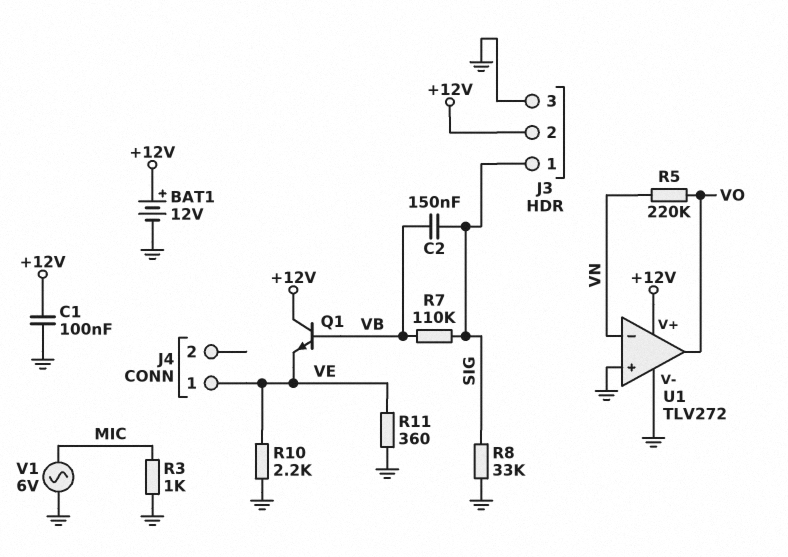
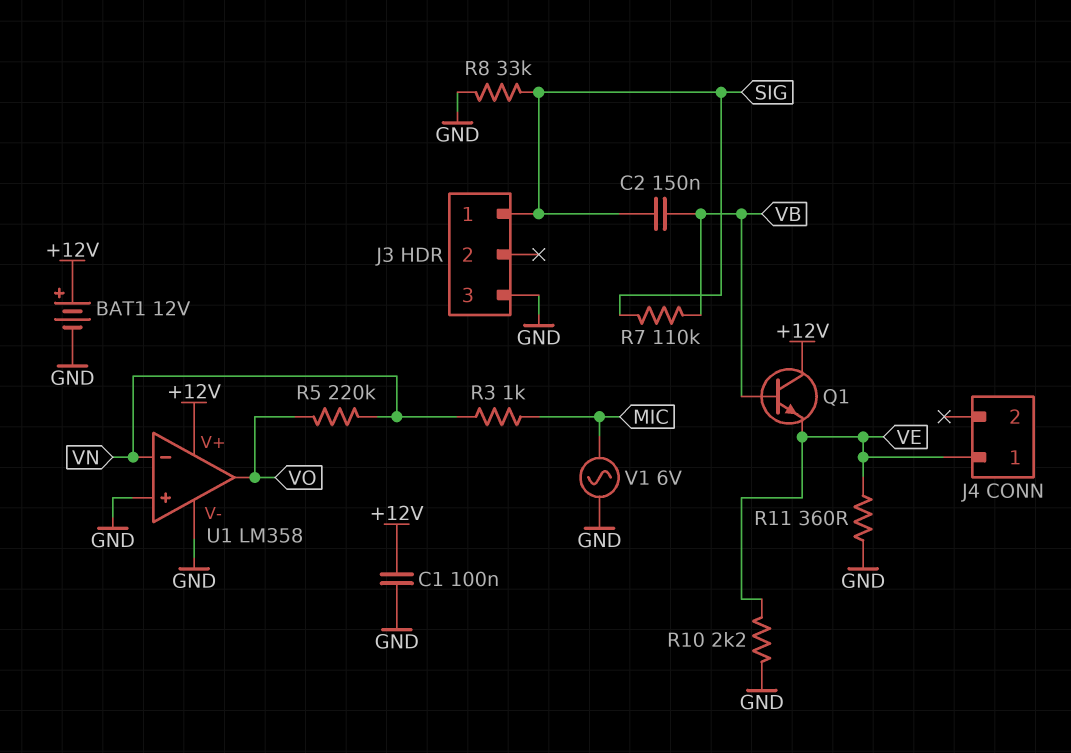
J3 pin 2: +12V -> none
R3: 1k (GND, MIC) -> 1k (MIC, VN)
U1: TLV272 -> LM358

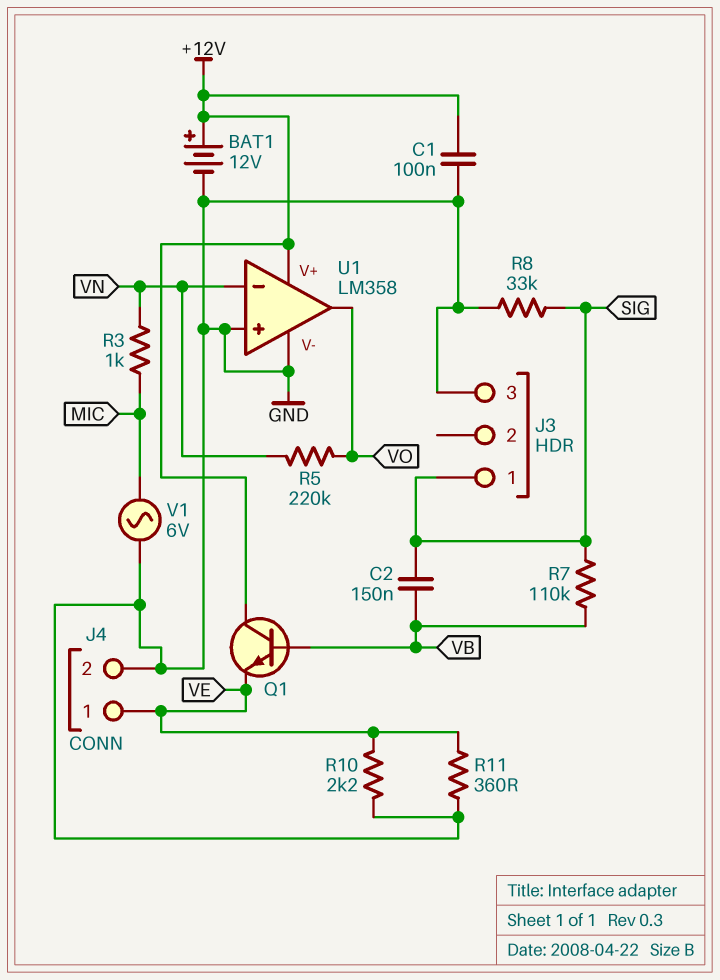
J4 pin 2: none -> GND

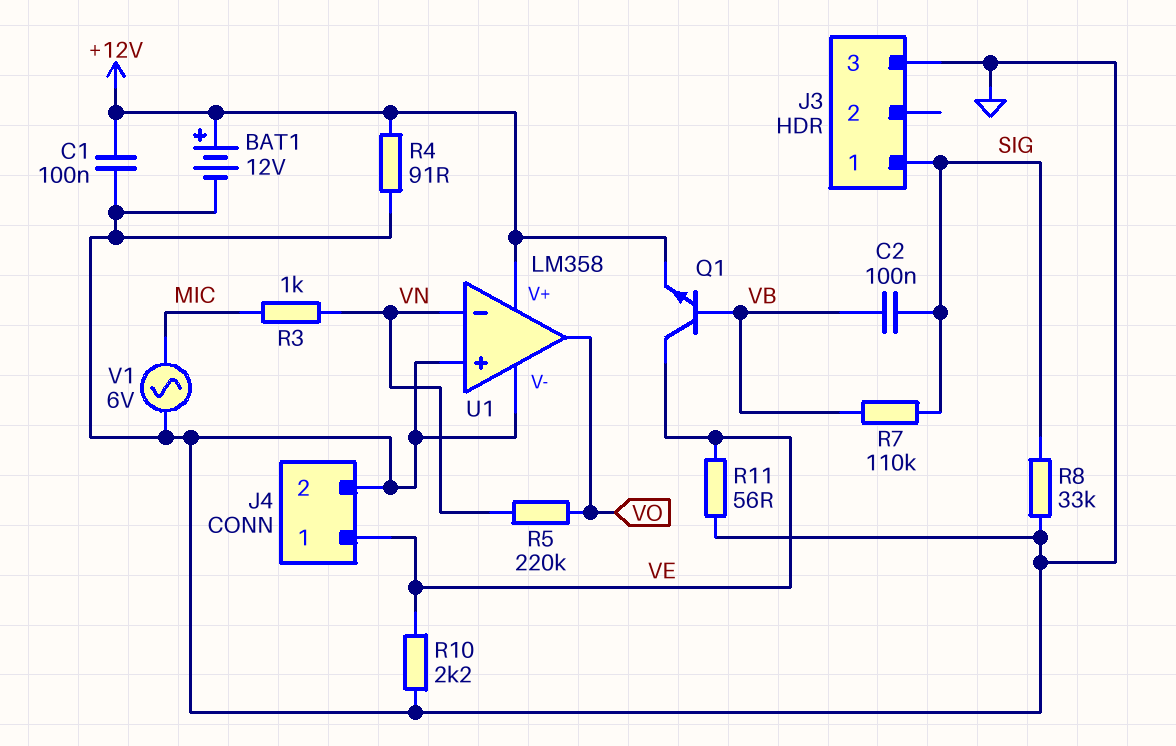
C2: 150nF (SIG, VB) -> 100nF (SIG, VB)
Q1: NPN (B VB, C +12V, E VE) -> NPN (B VB, C VE, E +12V)
R4: none -> 91 (+12V, GND)
R11: 360 (GND, VE) -> 56 (GND, VE)

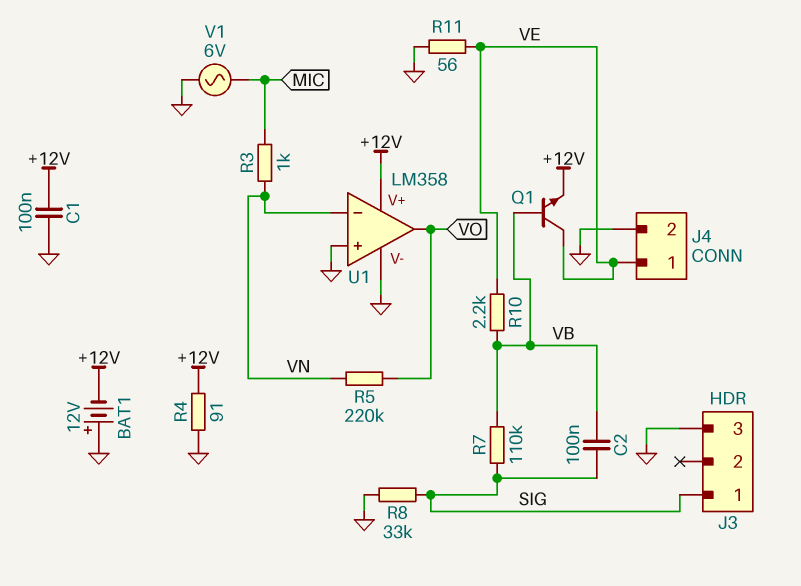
BAT1: 12V (plus +12V, minus GND) -> 12V (plus GND, minus +12V)
R10: 2.2k (GND, VE) -> 2.2k (VB, VE)

